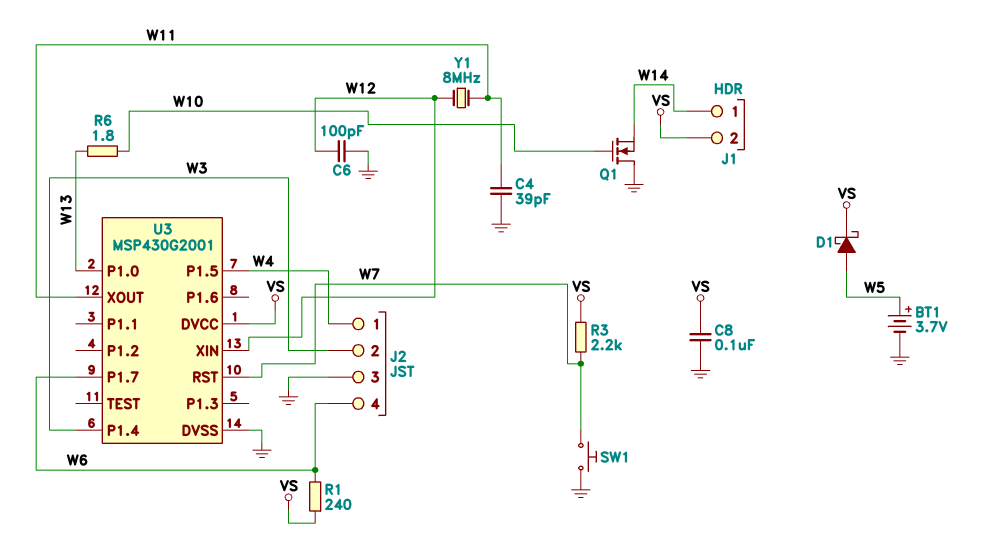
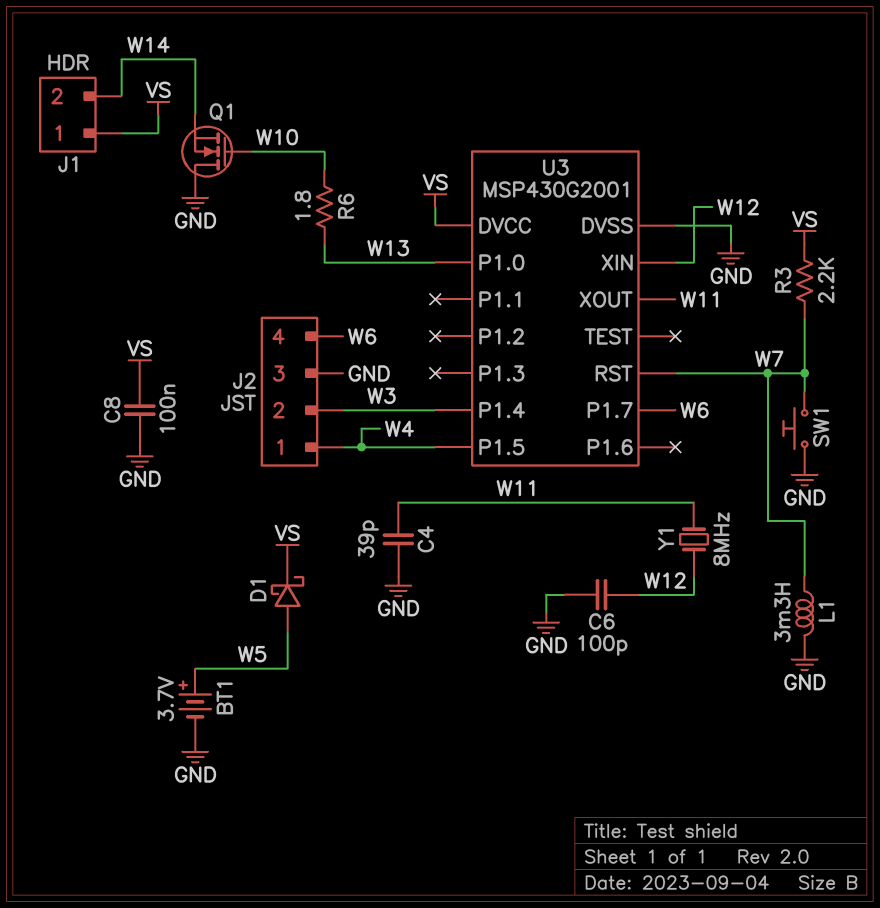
J1 pin 1: W14 -> VS
J1 pin 2: VS -> W14
L1: none -> 3.3mH (GND, W7)
R1: 240 (VS, W6) -> none

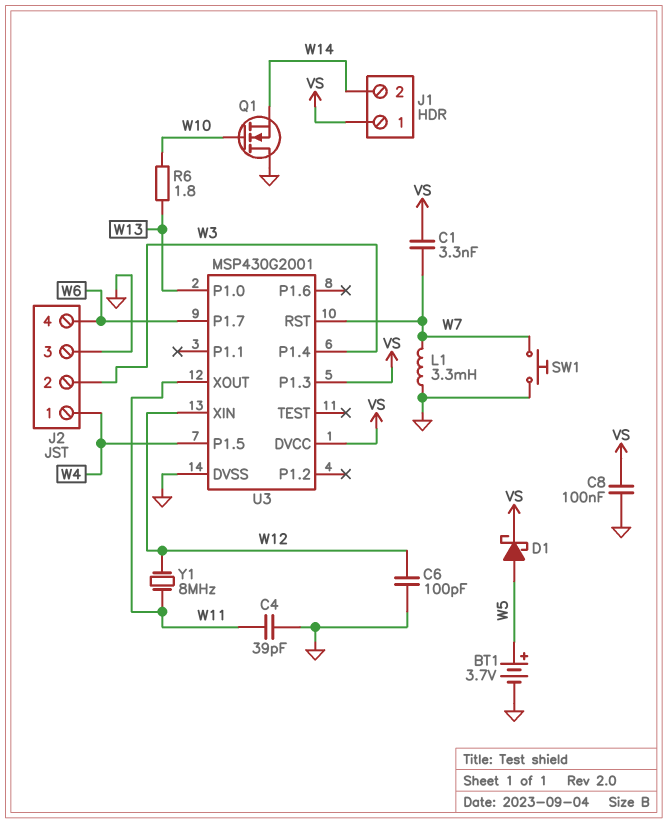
C1: none -> 3.3nF (VS, W7)
R3: 2.2k (VS, W7) -> none
U3 pin P1.3: none -> VS

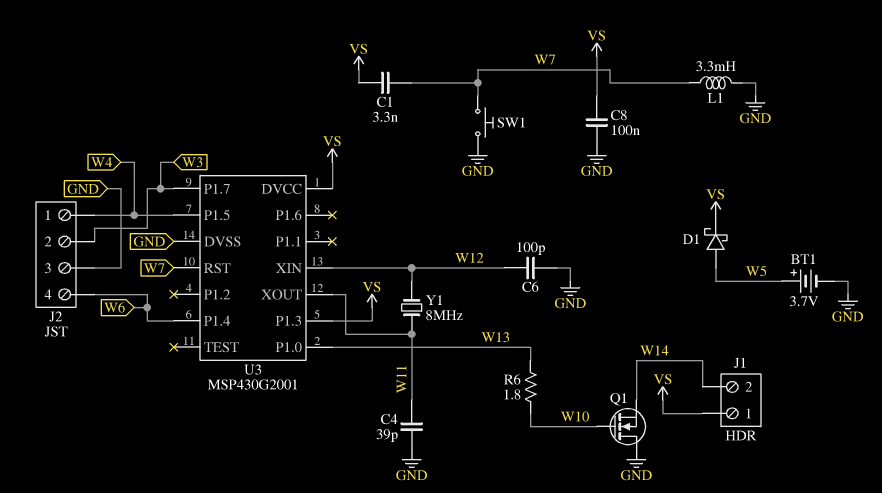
U3 pin P1.4: W3 -> W6
U3 pin P1.7: W6 -> W3

